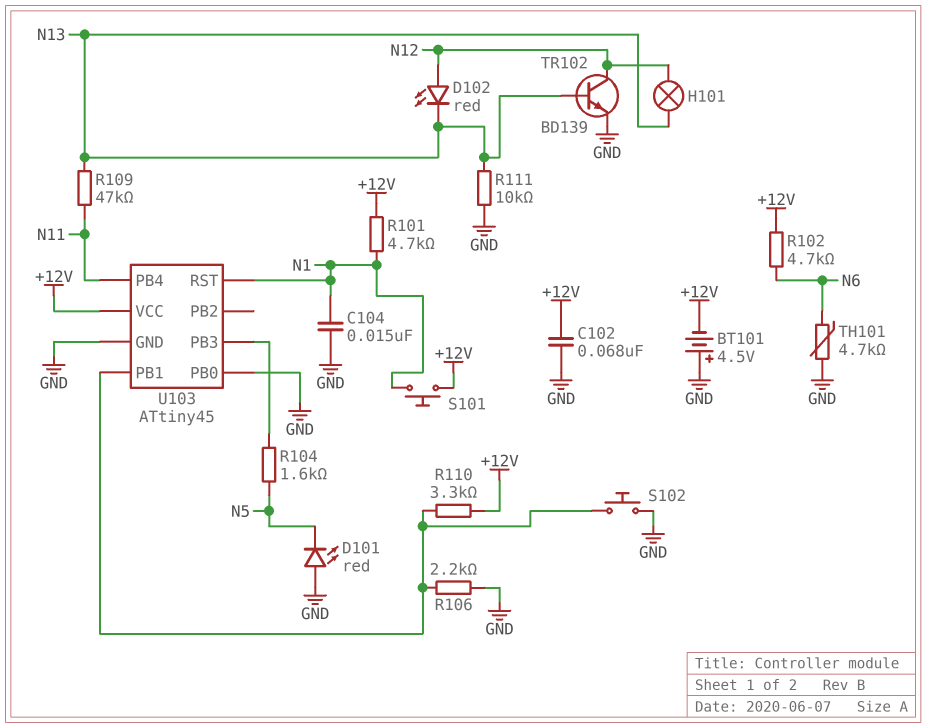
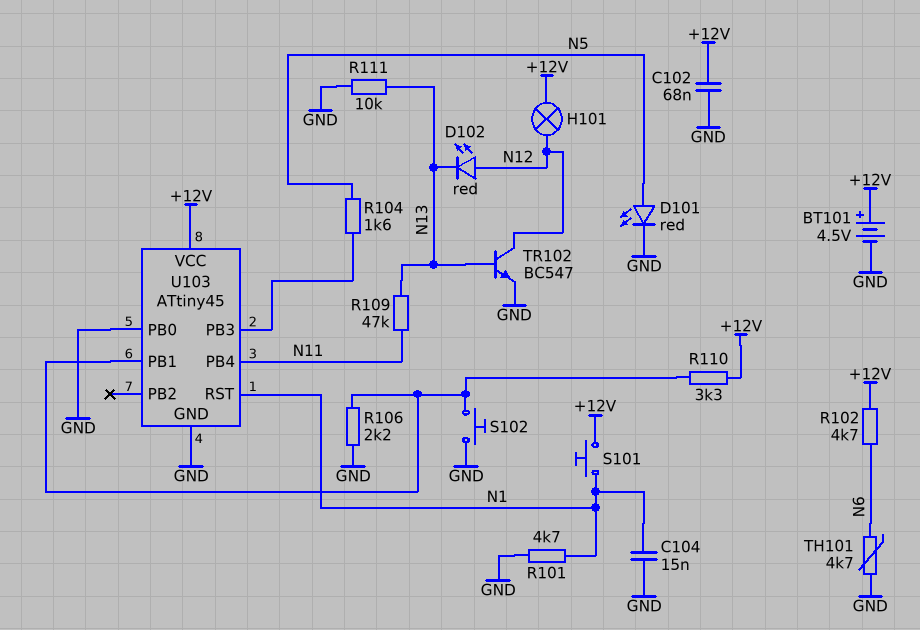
BT101: 4.5V (plus GND, minus +12V) -> 4.5V (plus +12V, minus GND)
D101: LED red (A GND, K N5) -> LED red (A N5, K GND)
H101: lamp (N12, N13) -> lamp (+12V, N12)
R101: 4.7k (+12V, N1) -> 4.7k (GND, N1)
TR102: NPN BD139 (B N13, C N12, E GND) -> NPN BC547 (B N13, C N12, E GND)

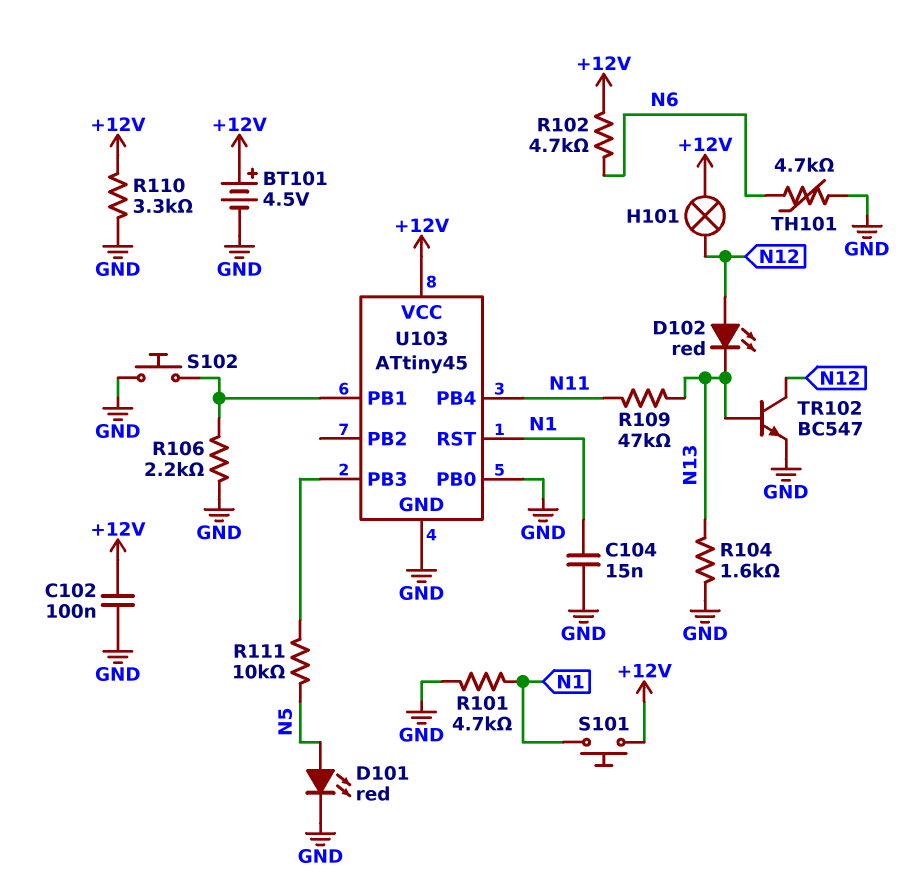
C102: 68nF (+12V, GND) -> 100nF (+12V, GND)
R104: 1.6k (N5, U103/PB3) -> 1.6k (GND, N13)
R110: 3.3k (+12V, U103/PB1) -> 3.3k (+12V, GND)
R111: 10k (GND, N13) -> 10k (N5, U103/PB3)

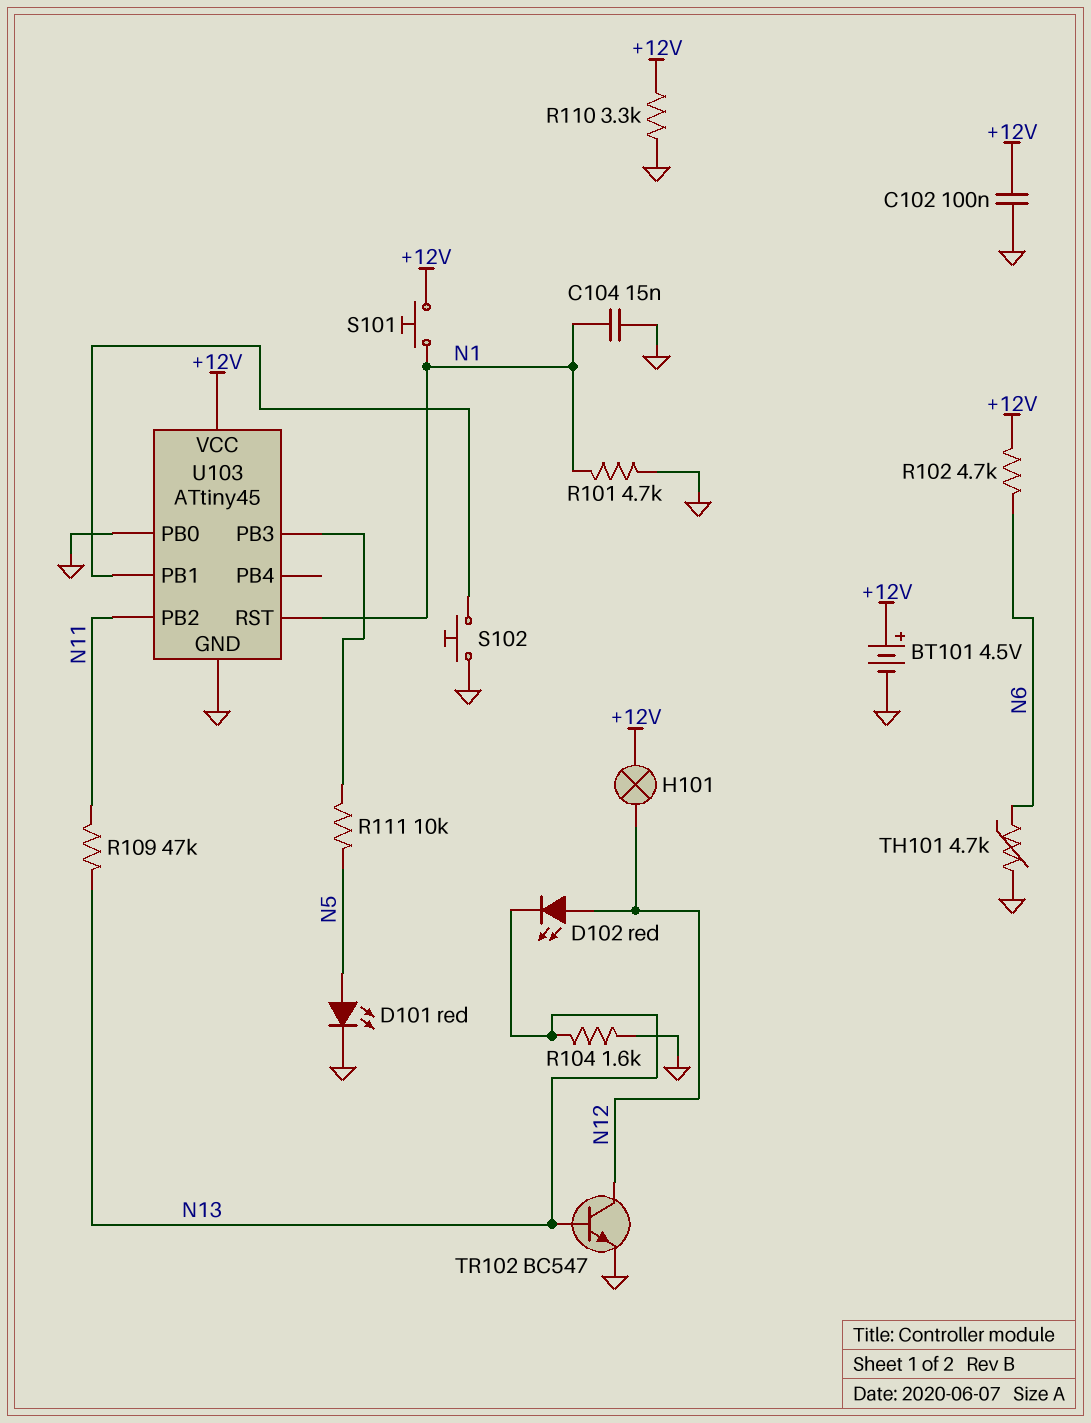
R106: 2.2k (GND, U103/PB1) -> none
U103 pin PB2: none -> N11
U103 pin PB4: N11 -> none

